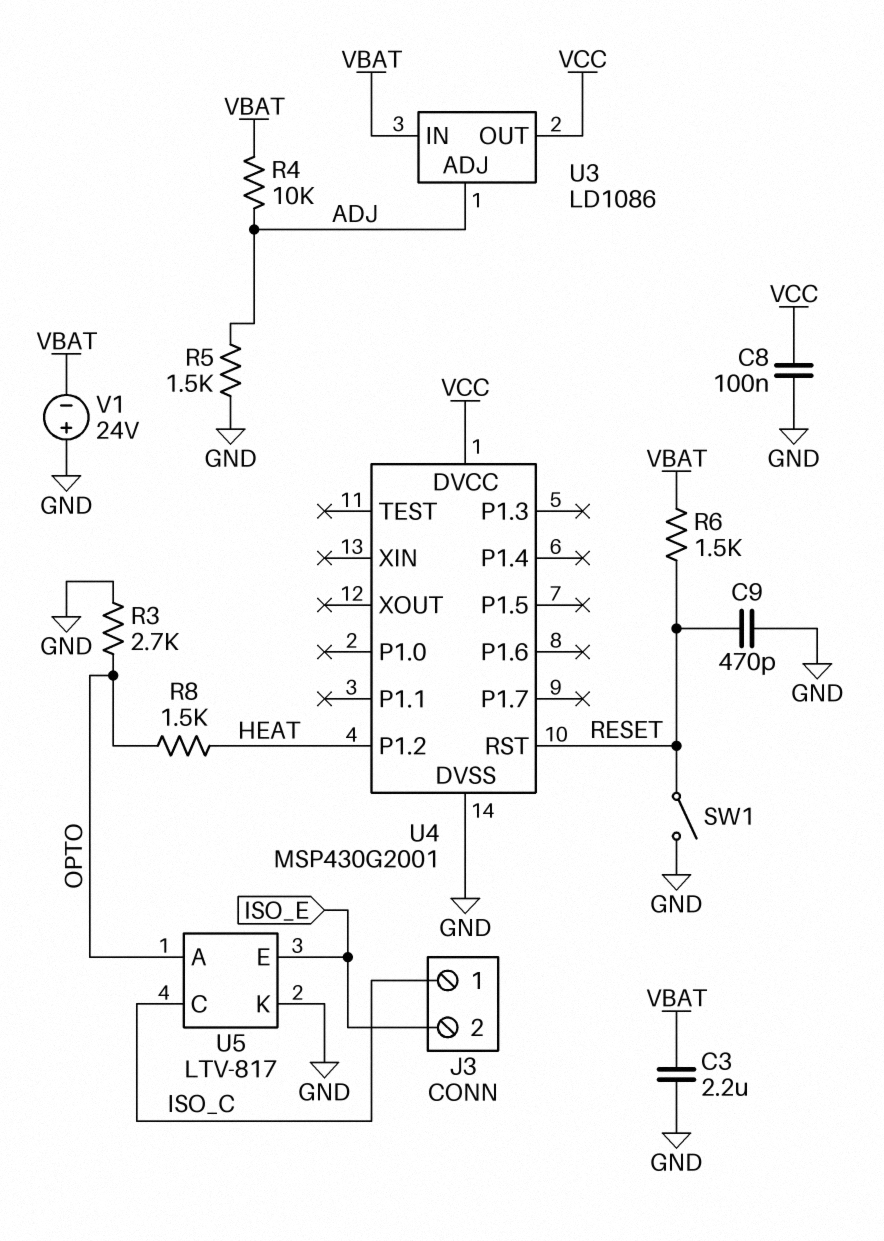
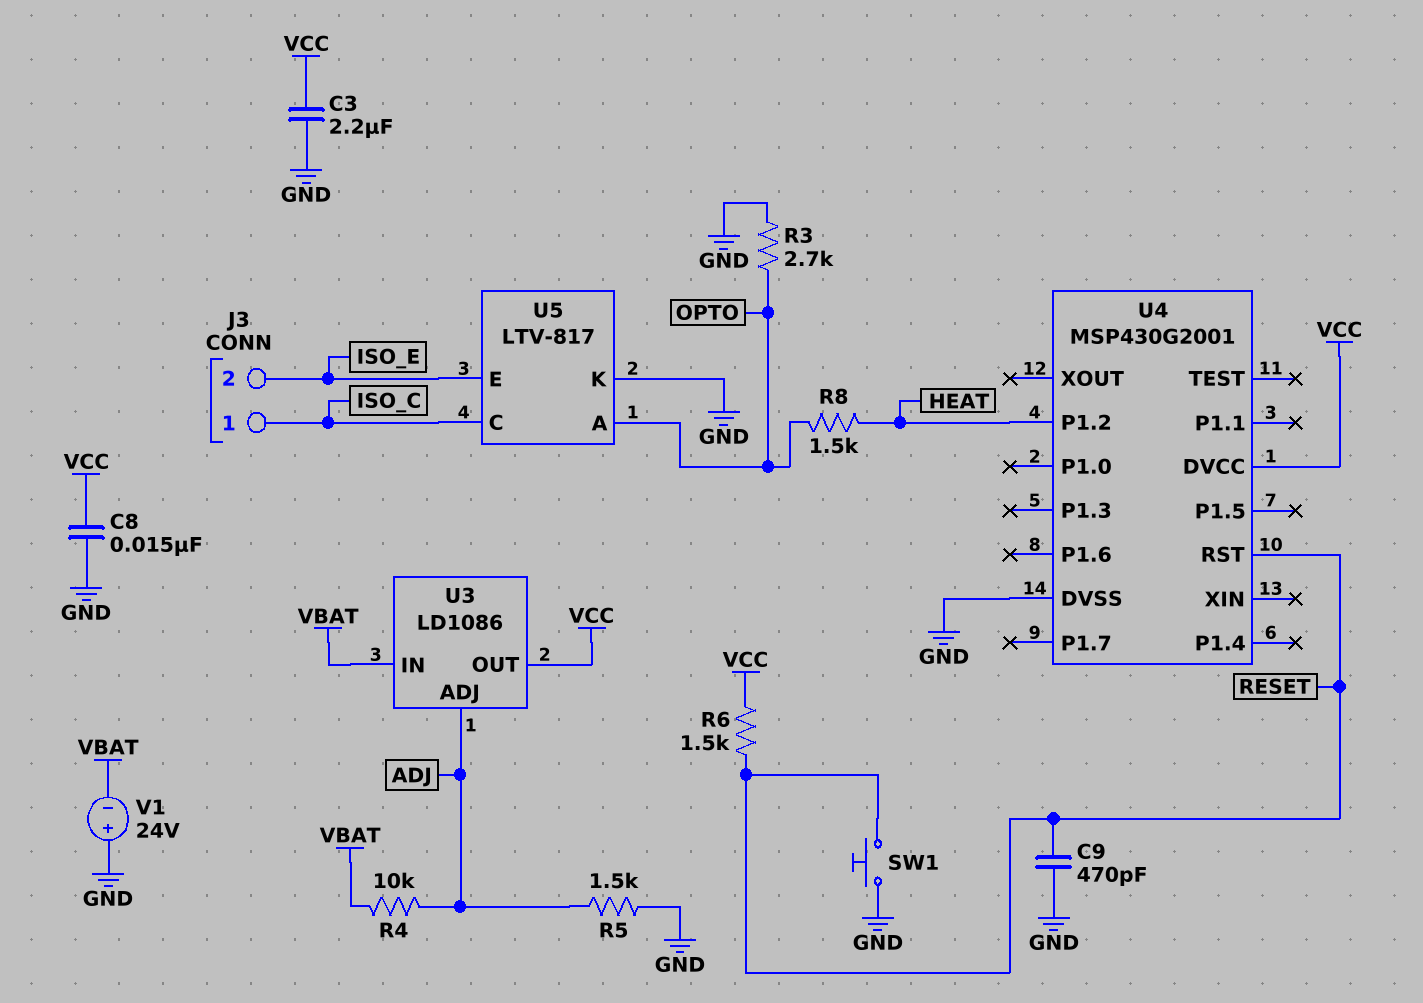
C3: 2.2uF (GND, VBAT) -> 2.2uF (GND, VCC)
C8: 100nF (GND, VCC) -> 15nF (GND, VCC)
R6: 1.5k (RESET, VBAT) -> 1.5k (RESET, VCC)
SW1: switch (GND, RESET) -> button (GND, RESET)

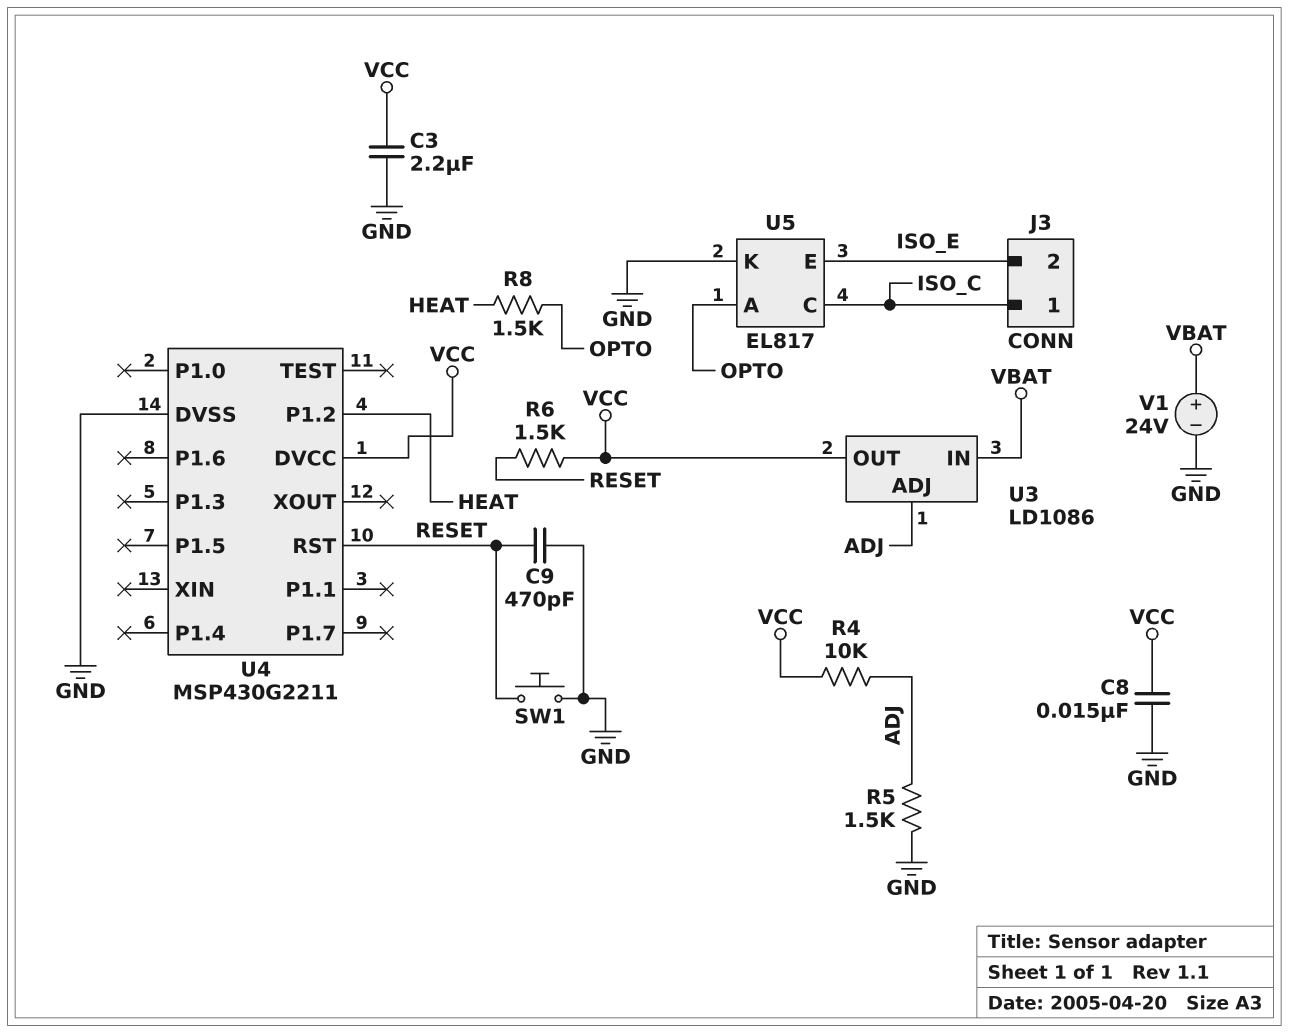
R3: 2.7k (GND, OPTO) -> none
R4: 10k (ADJ, VBAT) -> 10k (ADJ, VCC)
U4: MSP430G2001 -> MSP430G2211
U5: LTV-817 -> EL817
V1: 24V (plus GND, minus VBAT) -> 24V (plus VBAT, minus GND)

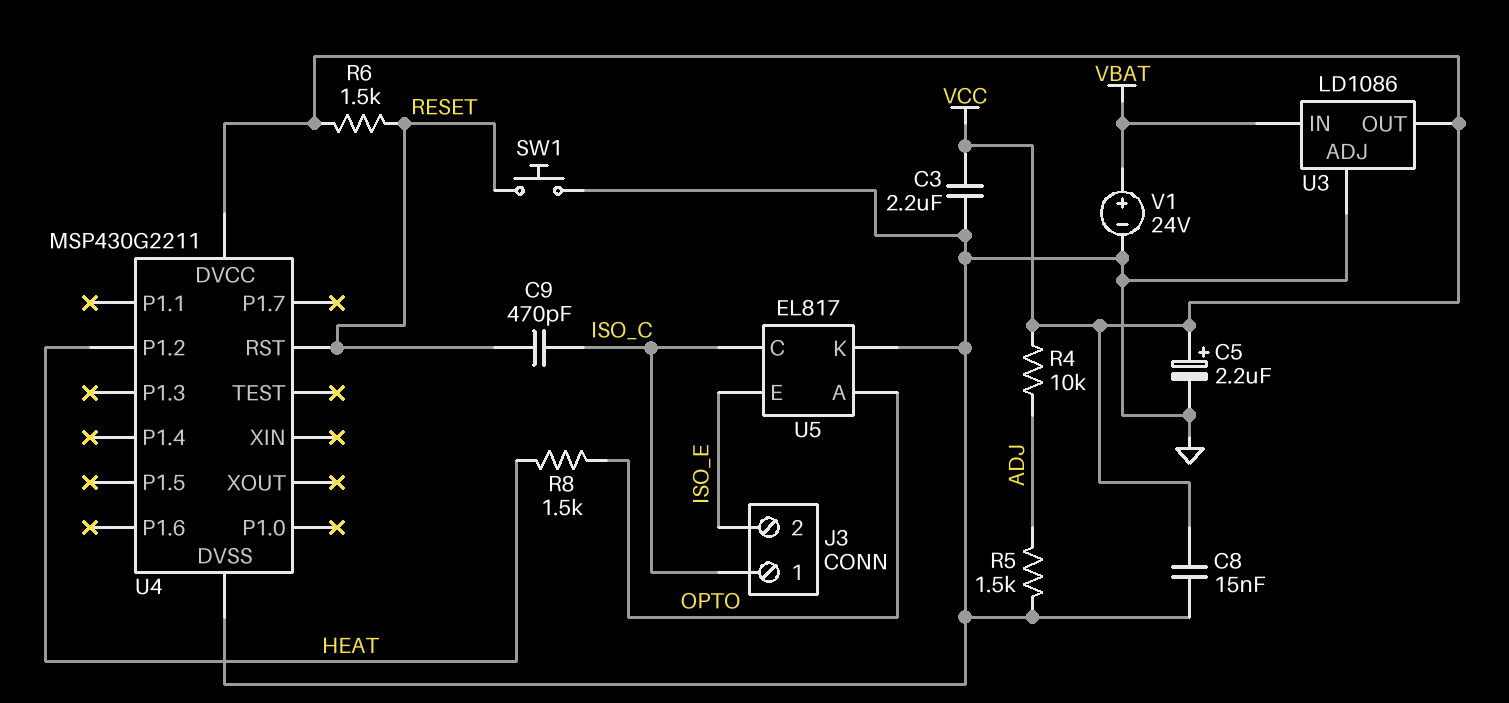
C5: none -> 2.2uF (plus VCC, minus GND)
C9: 470pF (GND, RESET) -> 470pF (ISO_C, RESET)
U3 pin ADJ: ADJ -> GND

